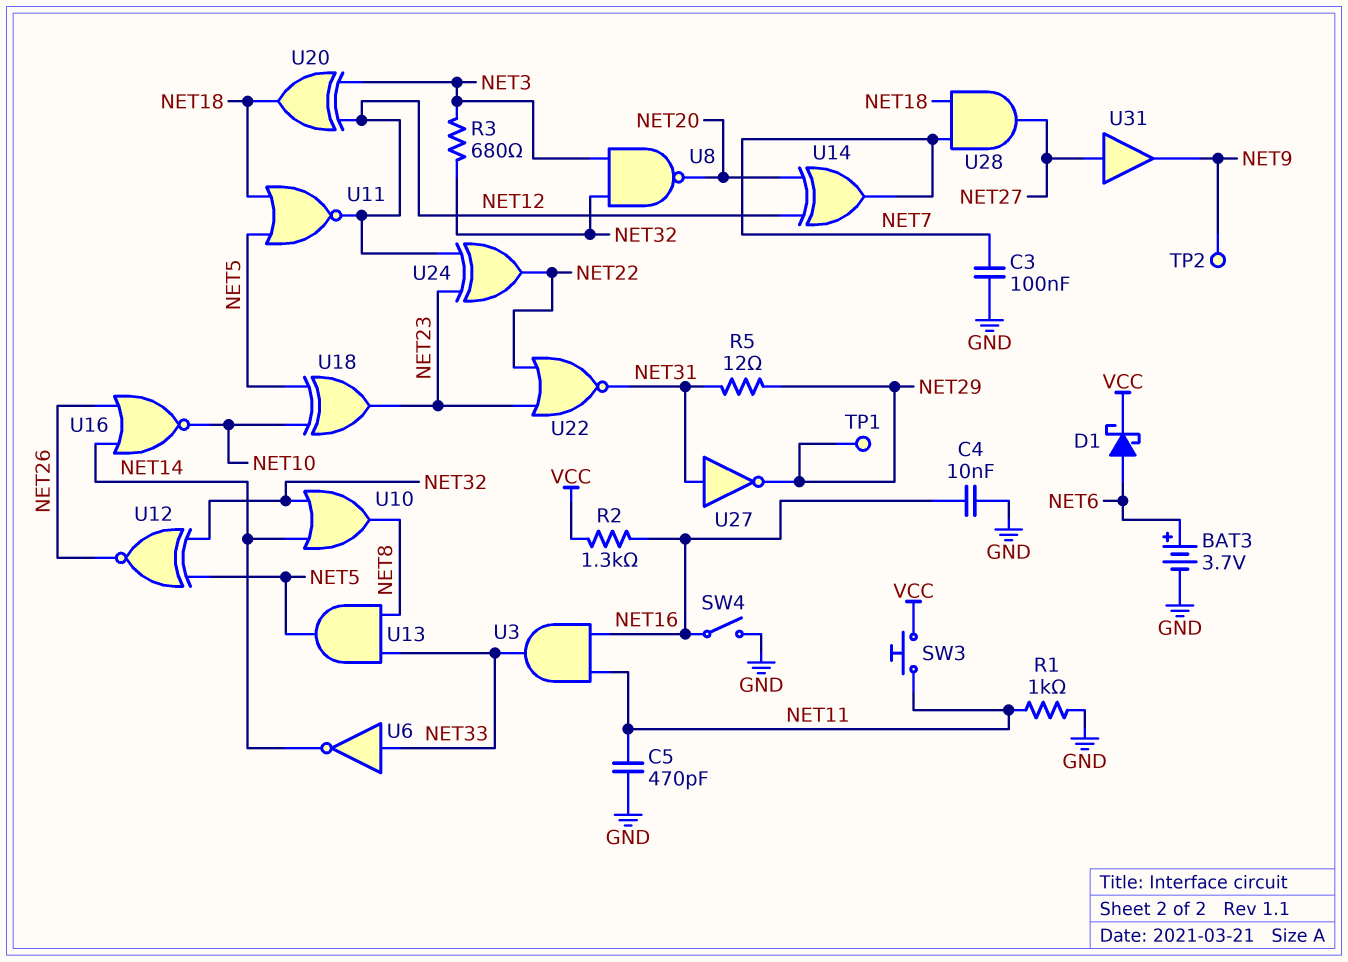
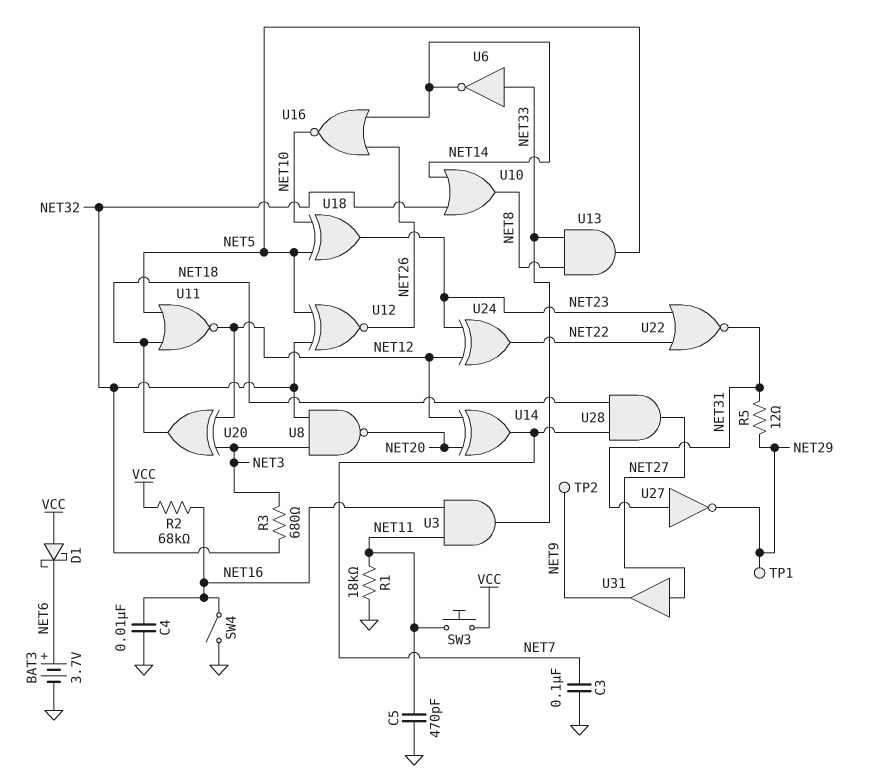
D1: schottky (A NET6, K VCC) -> schottky (A VCC, K NET6)
R1: 1k (GND, NET11) -> 18k (GND, NET11)
R2: 1.3k (NET16, VCC) -> 68k (NET16, VCC)

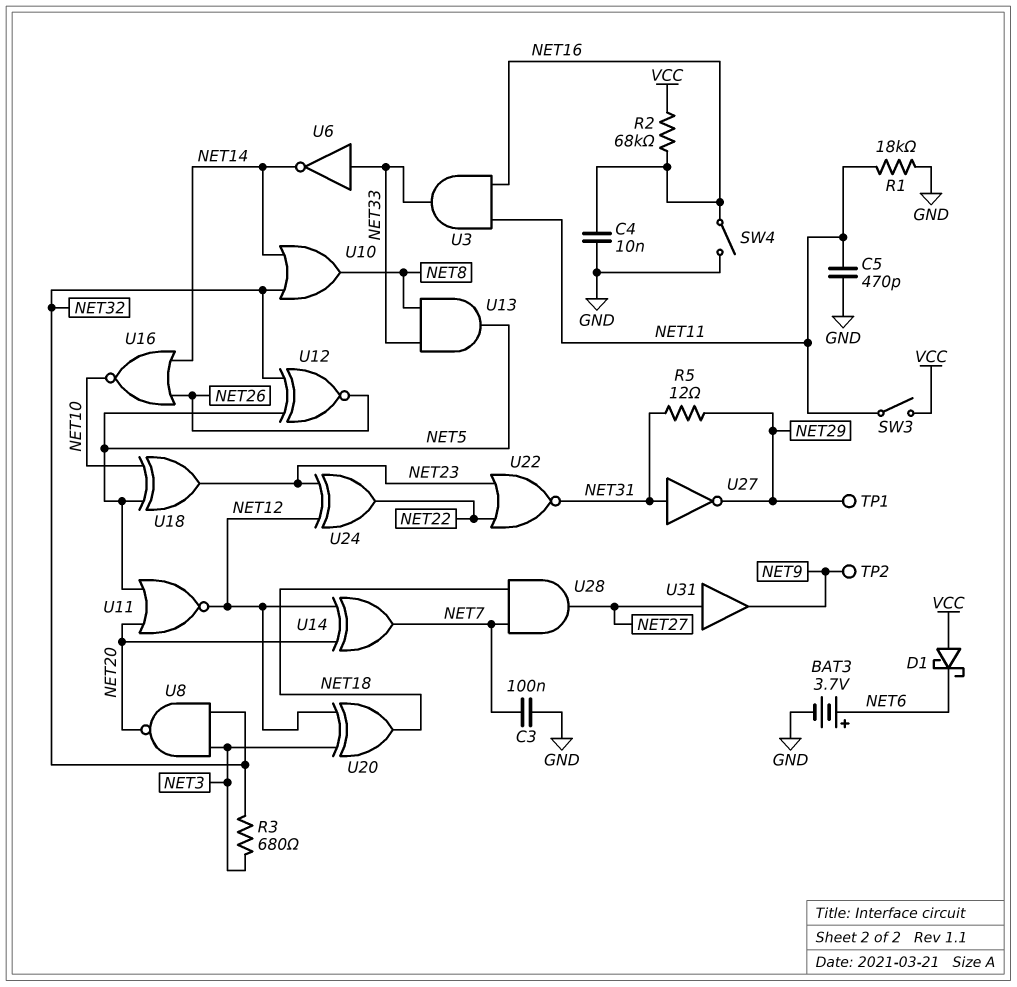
SW3: button (NET11, VCC) -> switch (NET11, VCC)
U11: NOR (in NET5, in NET18, out NET12) -> NOR (in NET5, in NET20, out NET12)

